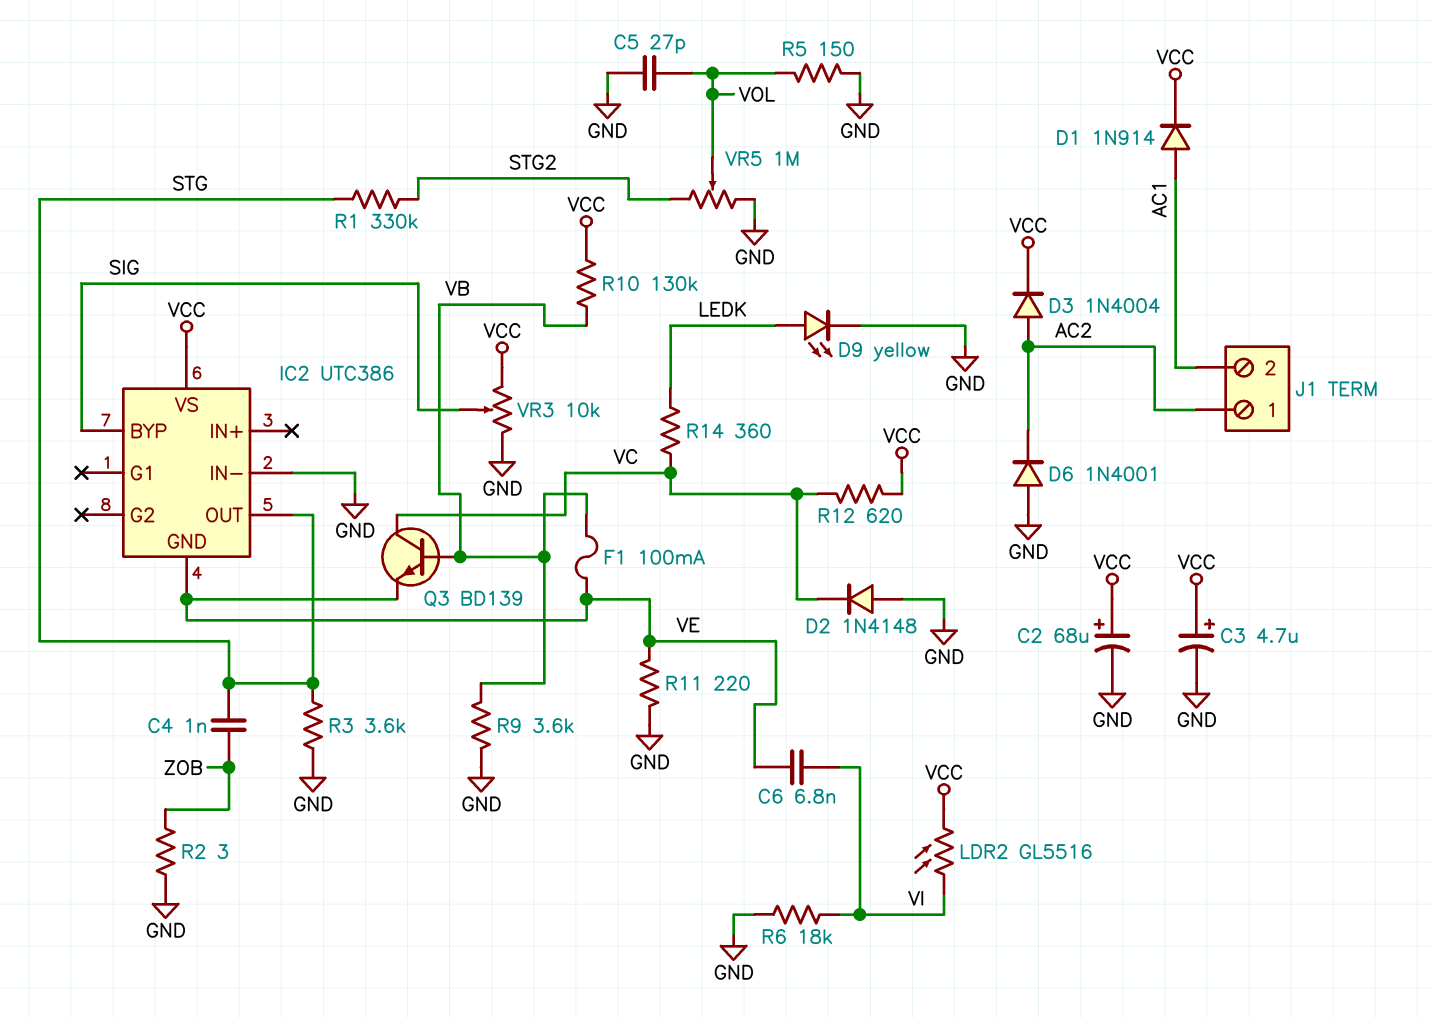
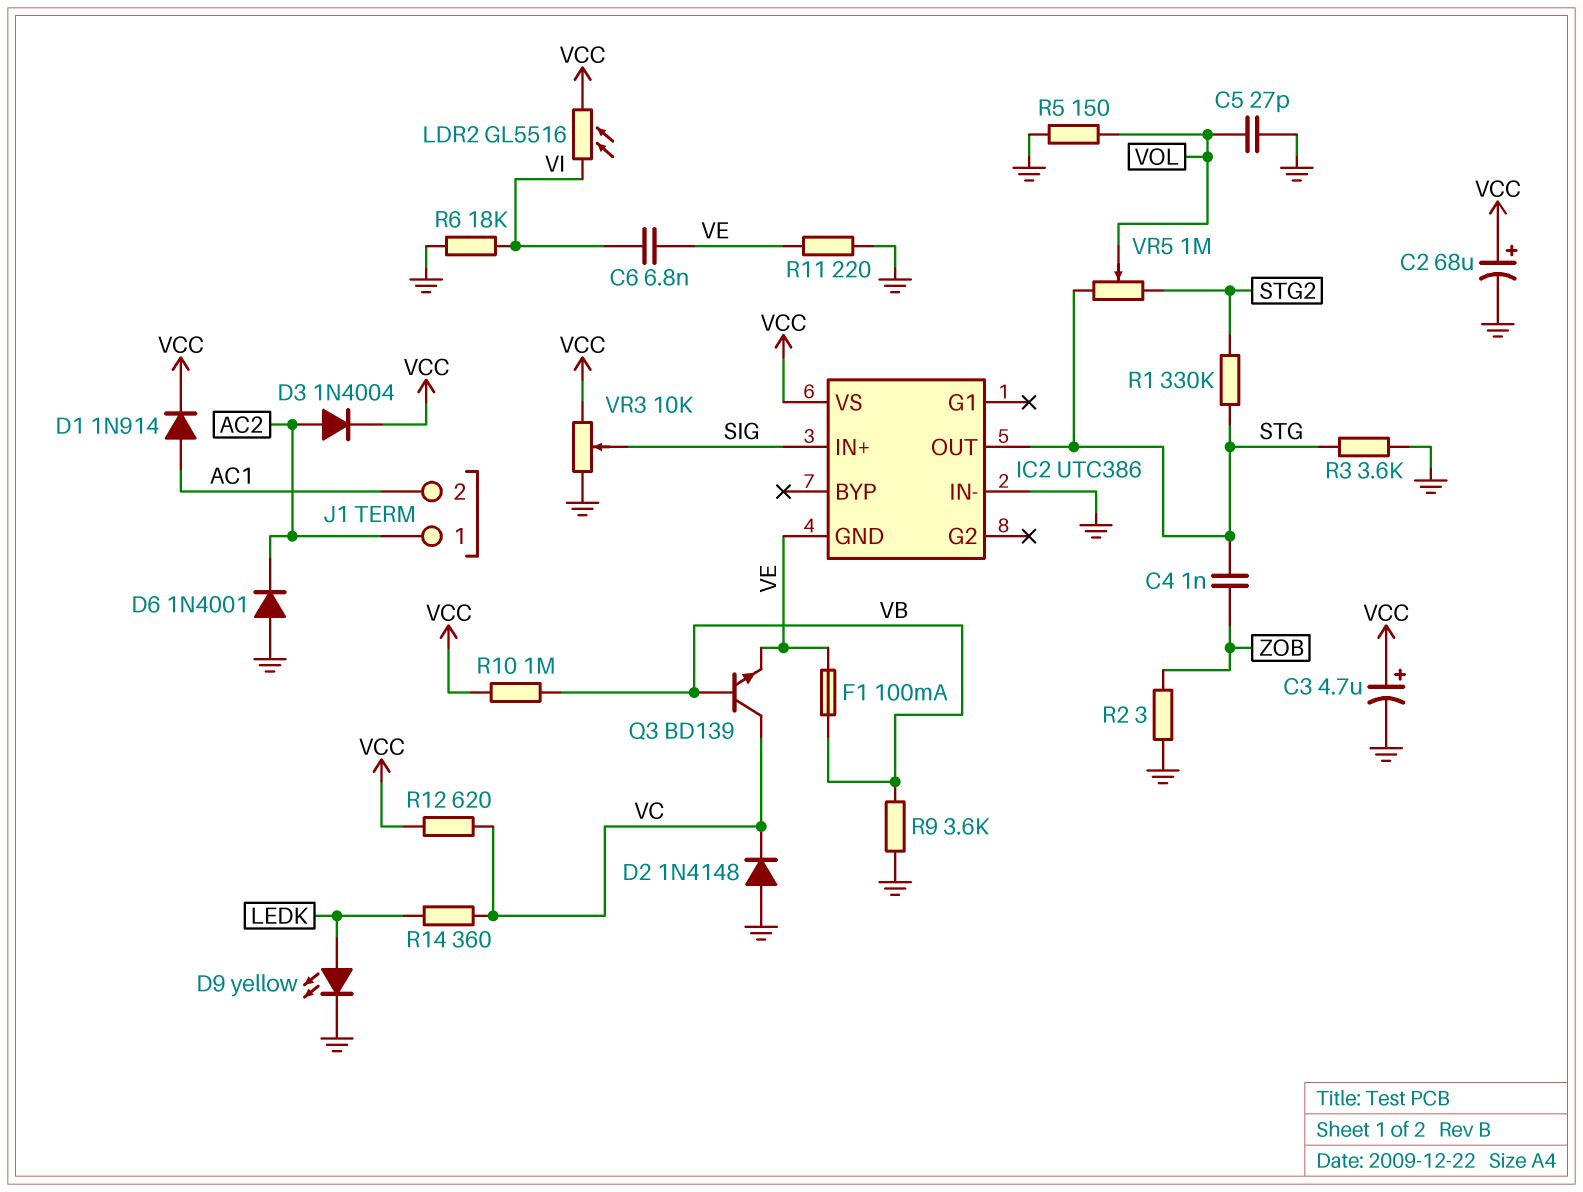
IC2 pin BYP: SIG -> none
IC2 pin IN+: none -> SIG
R10: 130k (VB, VCC) -> 1M (VB, VCC)
VR5: 1M (GND, STG2, wiper VOL) -> 1M (STG, STG2, wiper VOL)

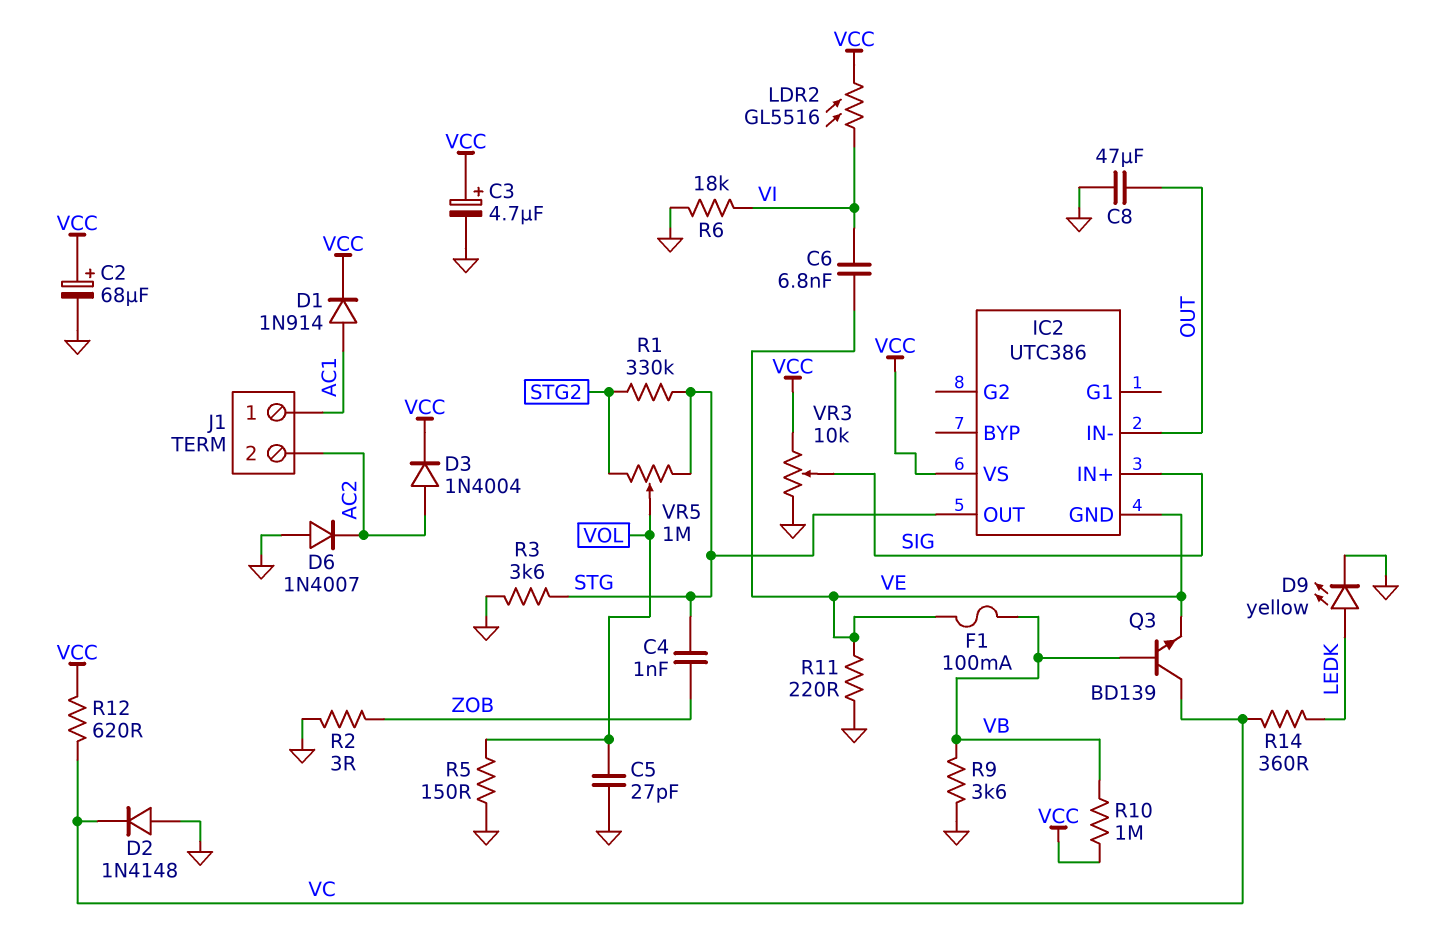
C8: none -> 47uF (GND, OUT)
D6: diode 1N4001 (A GND, K AC2) -> diode 1N4007 (A GND, K AC2)
IC2 pin IN-: GND -> OUT
J1 pin 1: AC2 -> AC1
J1 pin 2: AC1 -> AC2

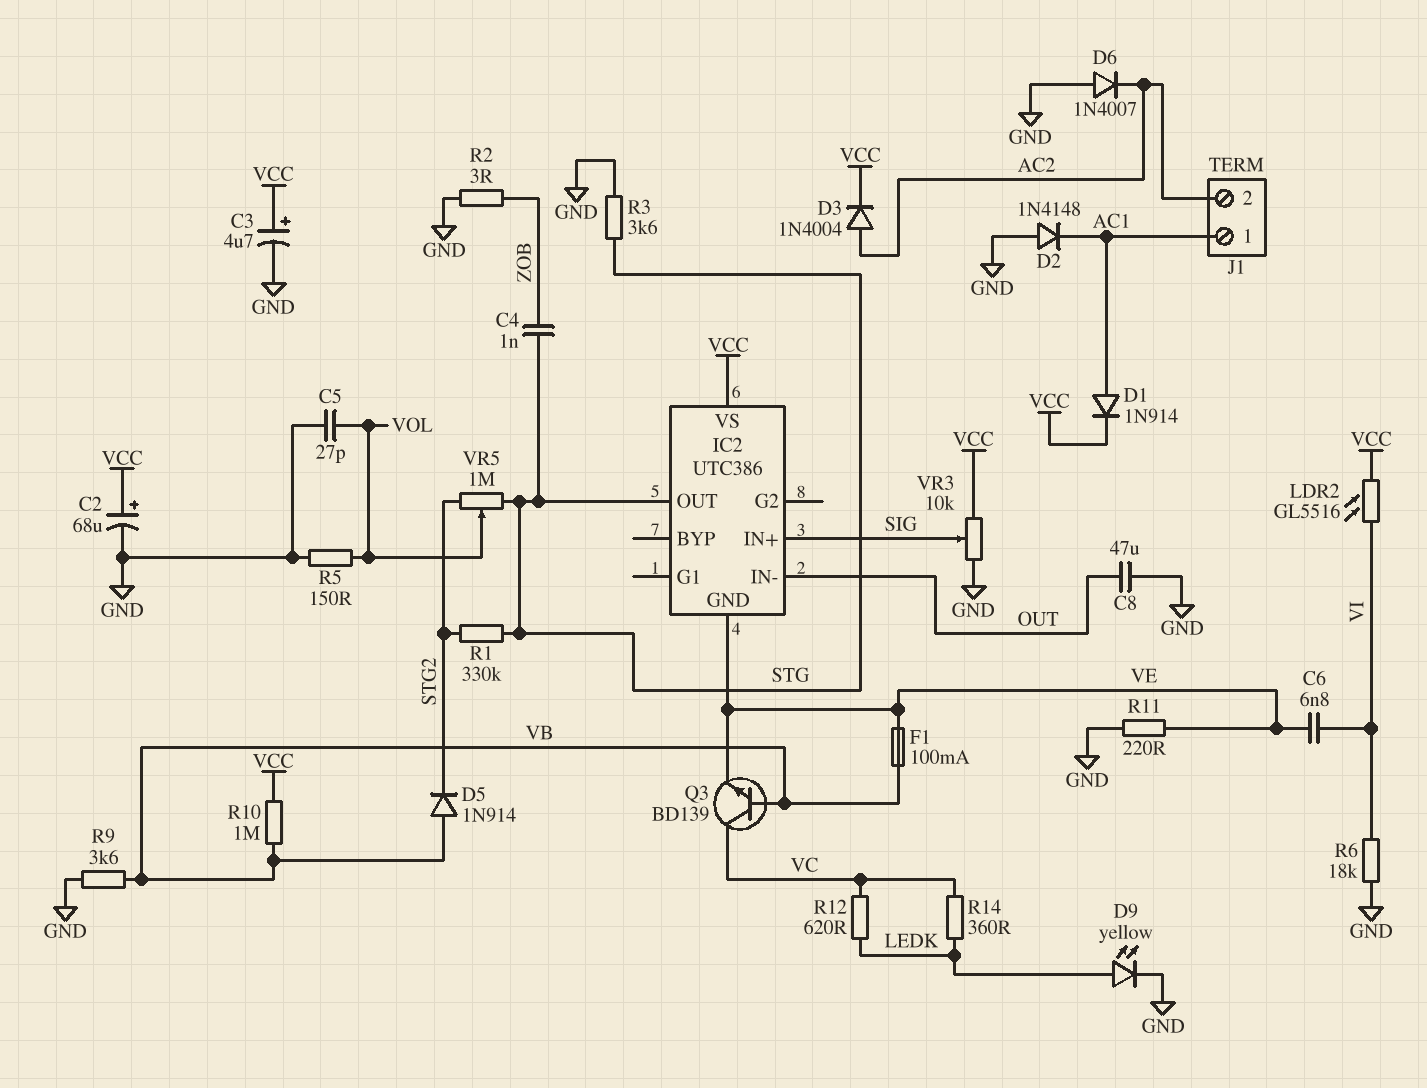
D2: diode 1N4148 (A GND, K VC) -> diode 1N4148 (A GND, K AC1)
D5: none -> diode 1N914 (A VB, K STG2)
R12: 620 (VC, VCC) -> 620 (LEDK, VC)

